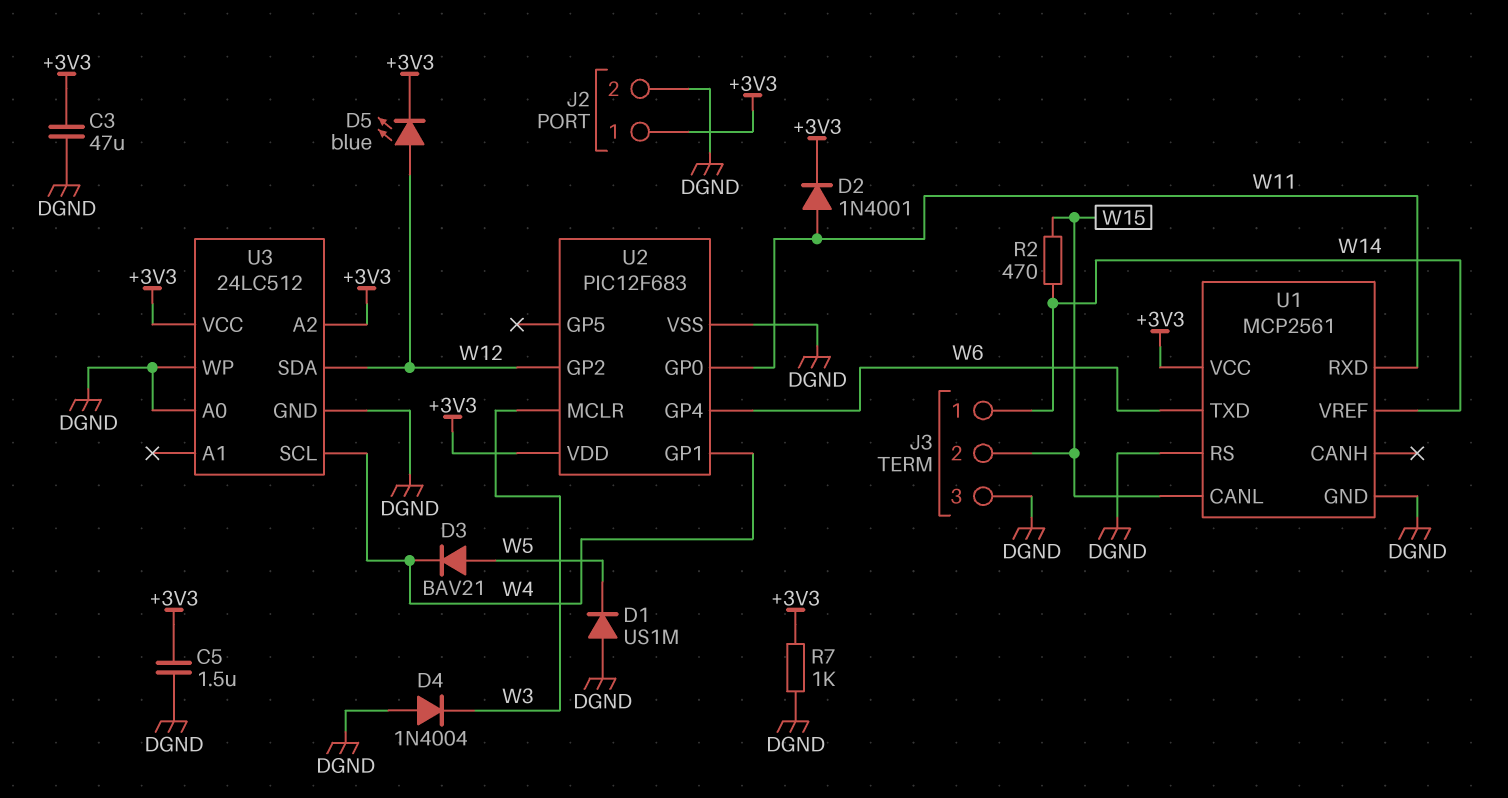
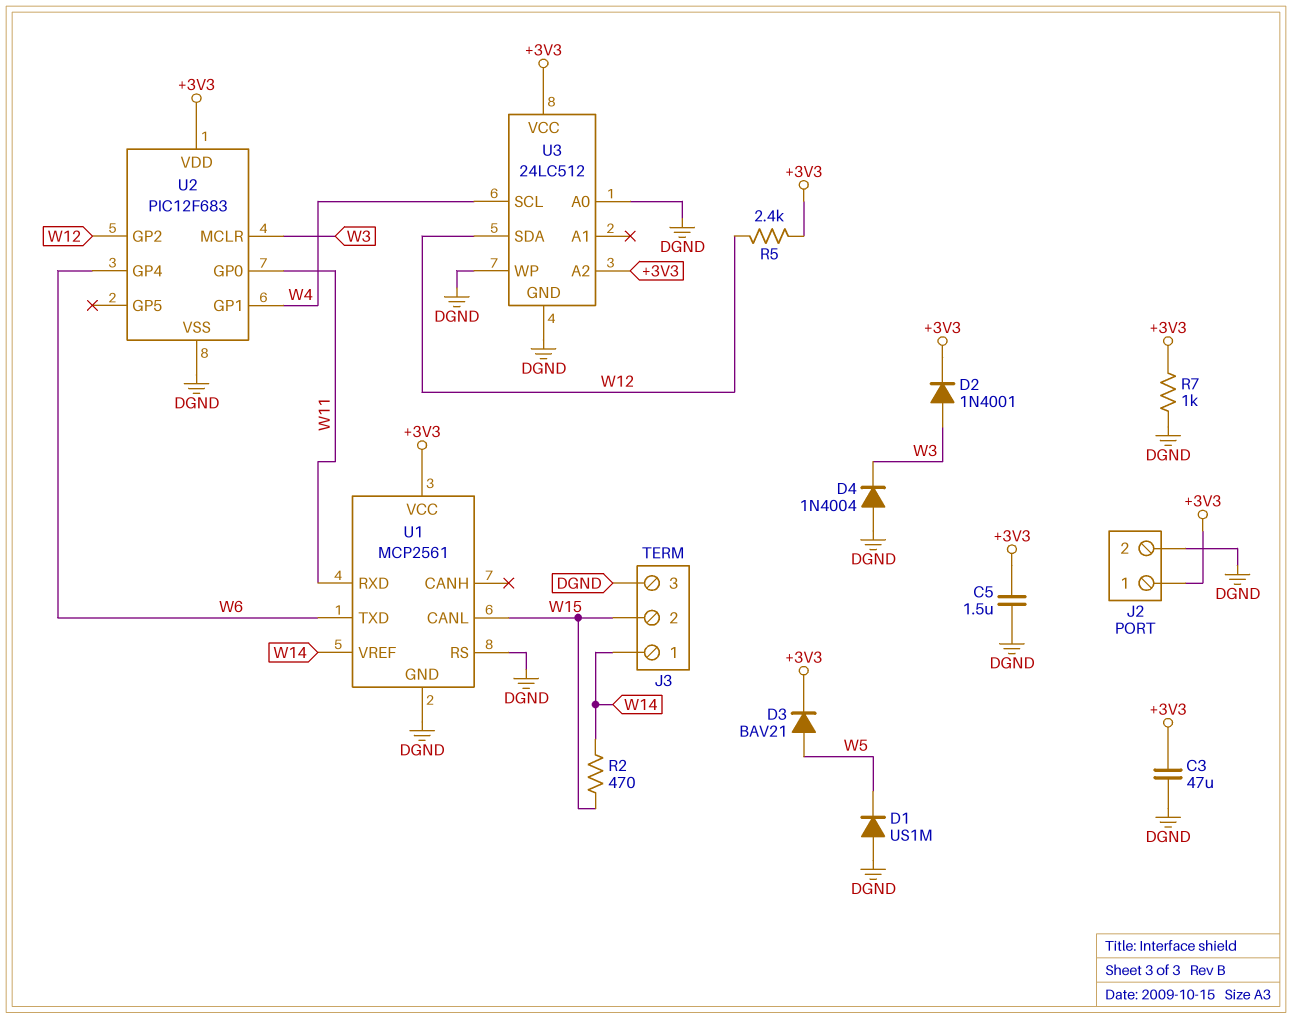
D2: diode 1N4001 (A W11, K +3V3) -> diode 1N4001 (A W3, K +3V3)
D3: diode BAV21 (A W5, K W4) -> diode BAV21 (A W5, K +3V3)
D5: LED blue (A W12, K +3V3) -> none
R5: none -> 2.4k (+3V3, W12)

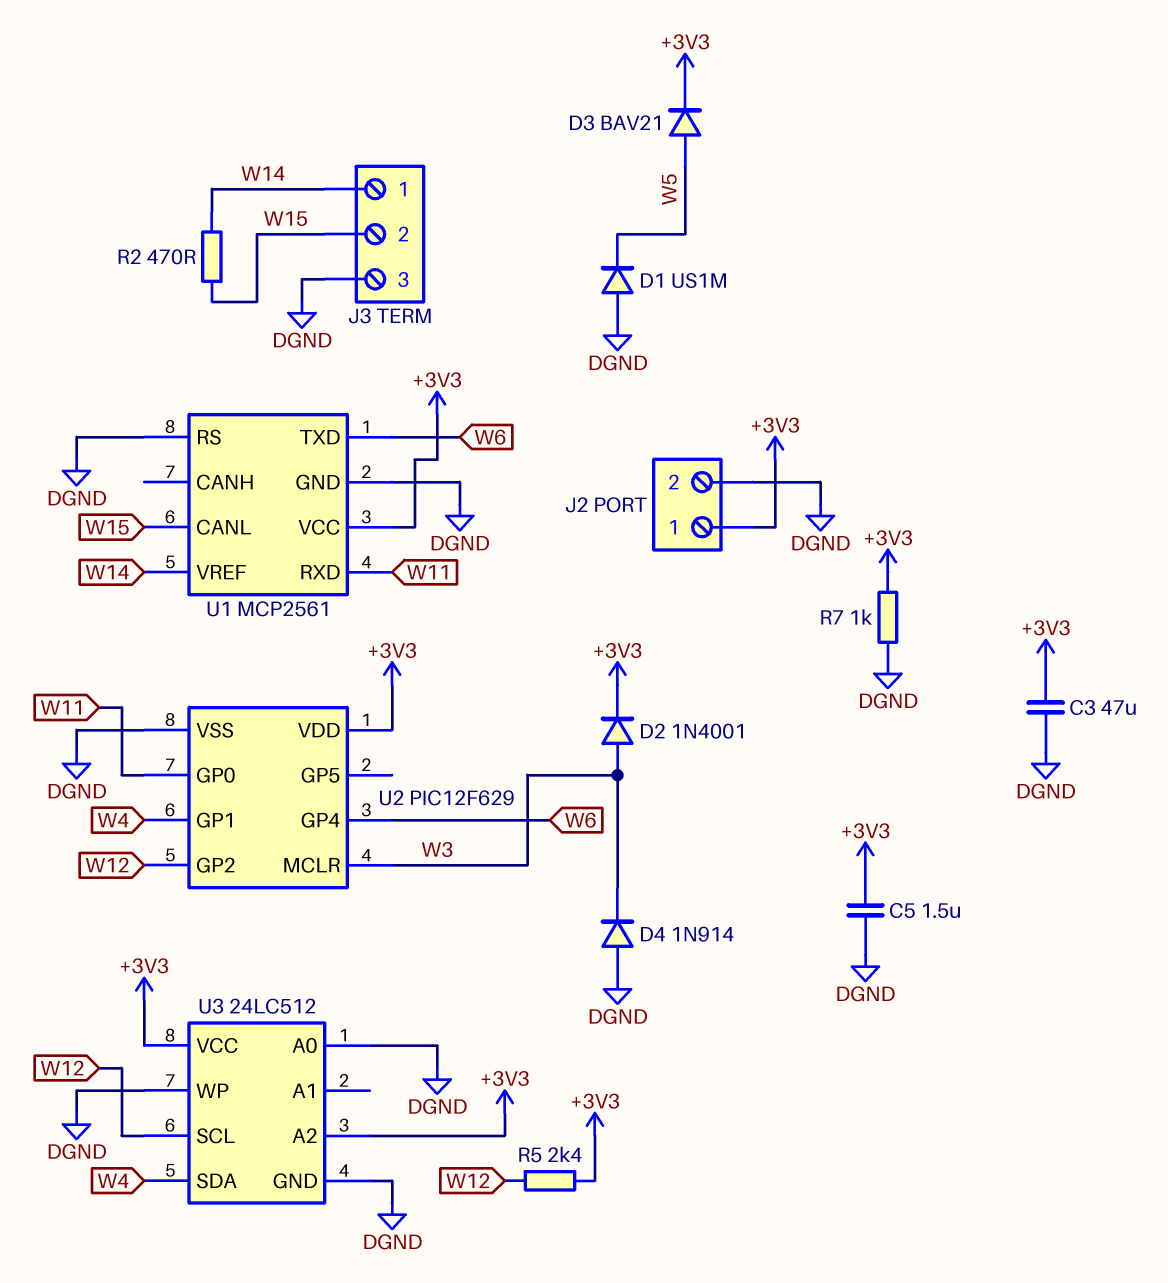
D4: diode 1N4004 (A DGND, K W3) -> diode 1N914 (A DGND, K W3)
U2: PIC12F683 -> PIC12F629
U3 pin SCL: W4 -> W12
U3 pin SDA: W12 -> W4

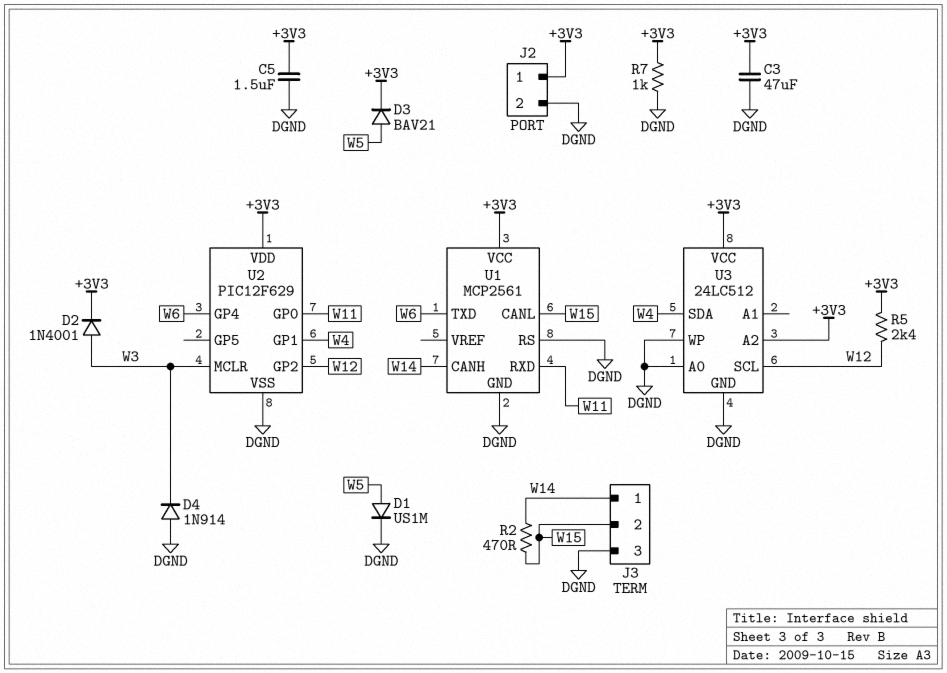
D1: diode US1M (A DGND, K W5) -> diode US1M (A W5, K DGND)
U1 pin CANH: none -> W14
U1 pin VREF: W14 -> none

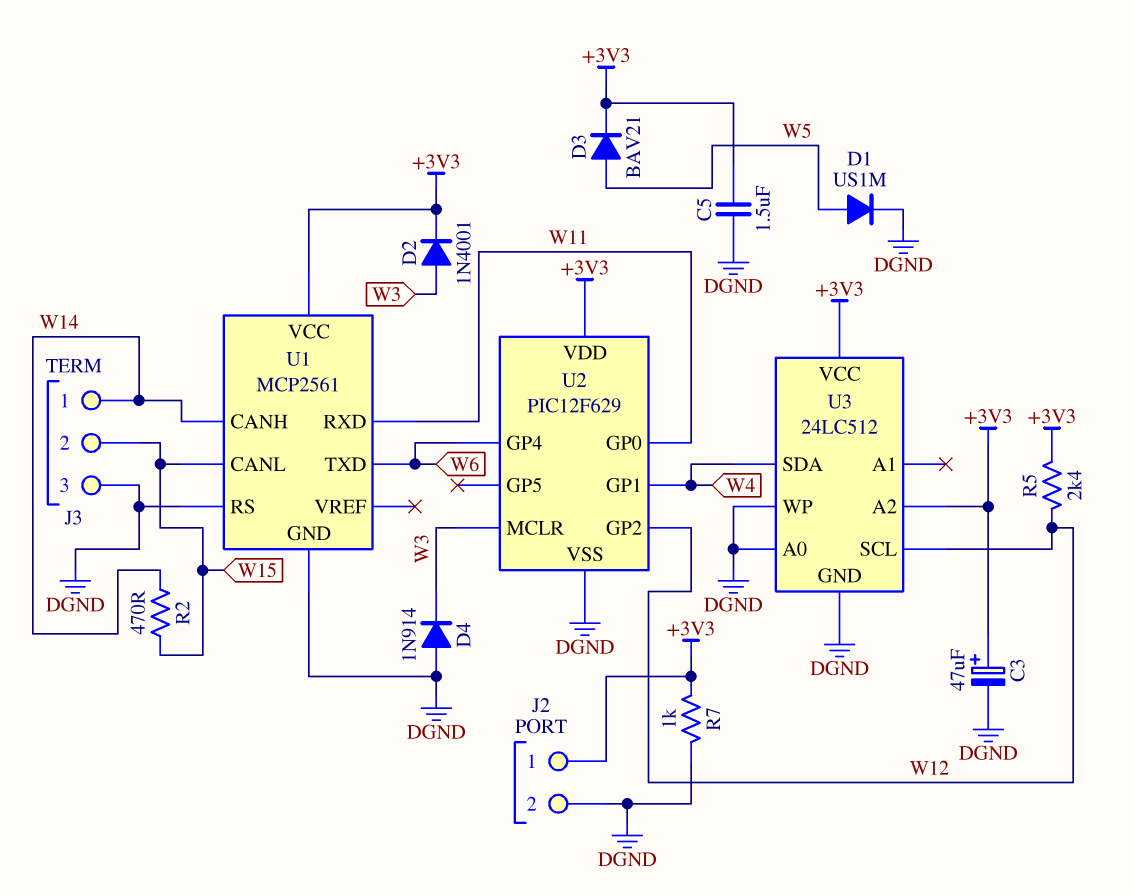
C3: 47uF (+3V3, DGND) -> 47uF (plus +3V3, minus DGND)

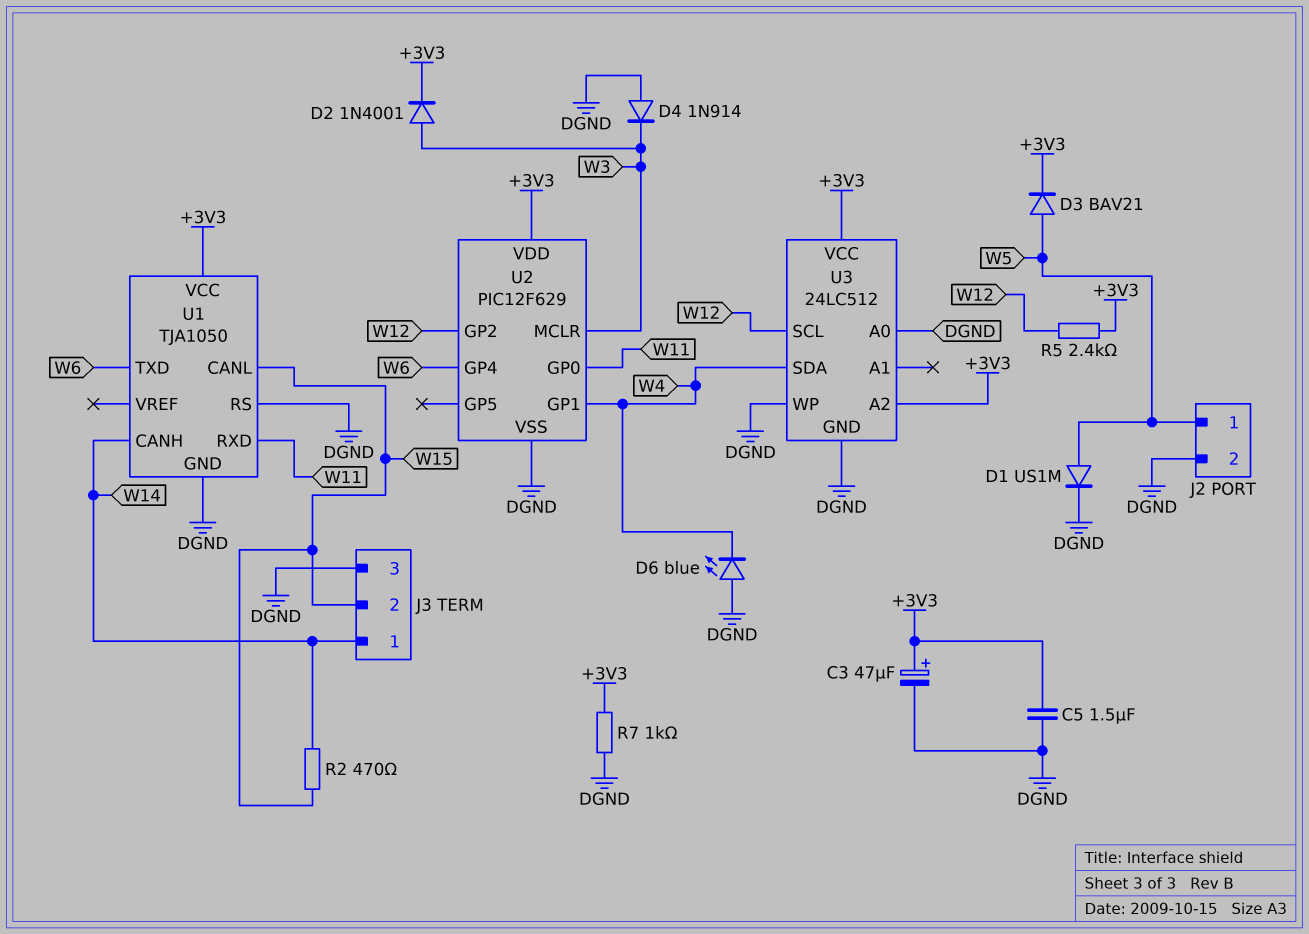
D6: none -> LED blue (A DGND, K W4)
J2 pin 1: +3V3 -> W5
U1: MCP2561 -> TJA1050

